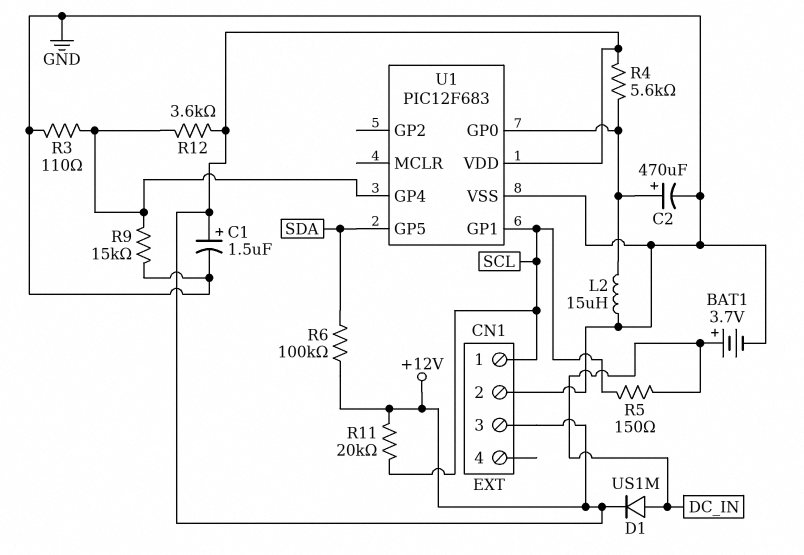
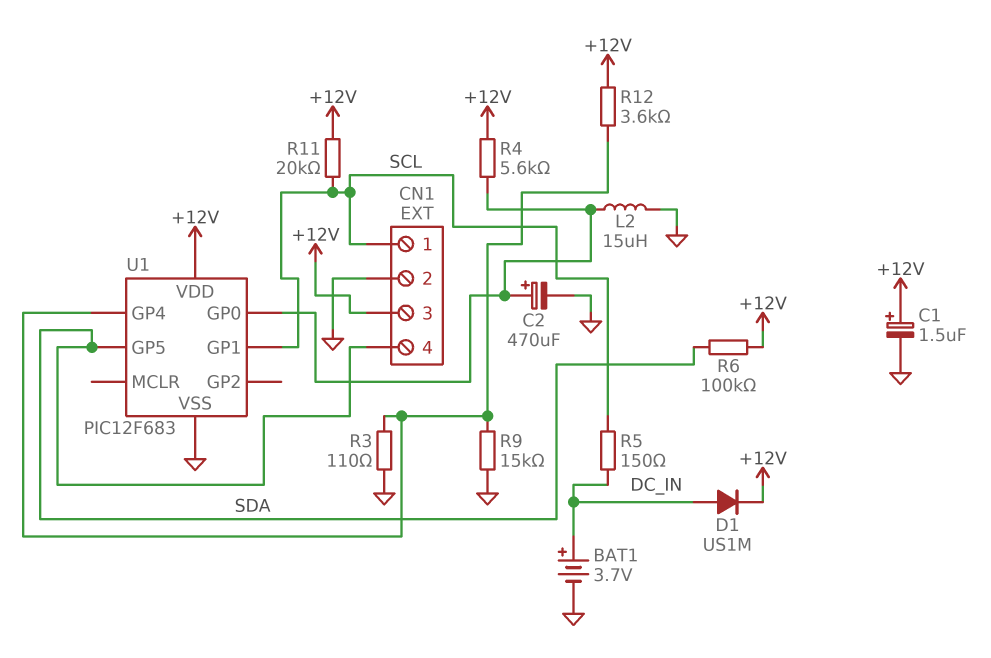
CN1 pin 4: none -> SDA

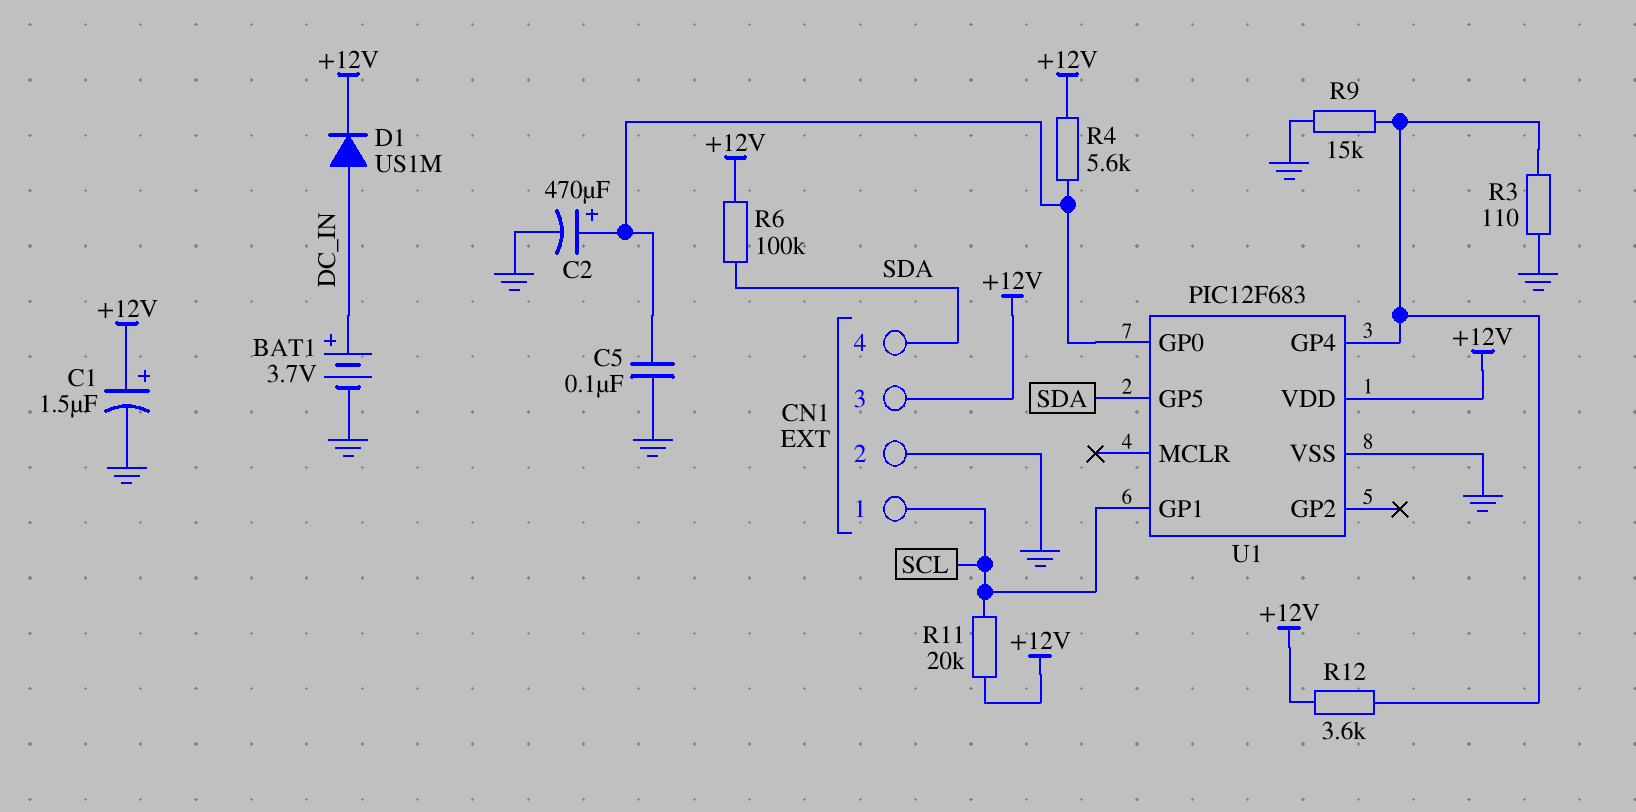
C5: none -> 100nF (GND, U1/GP0)
L2: 15uH (GND, U1/GP0) -> none
R5: 150 (DC_IN, SCL) -> none

